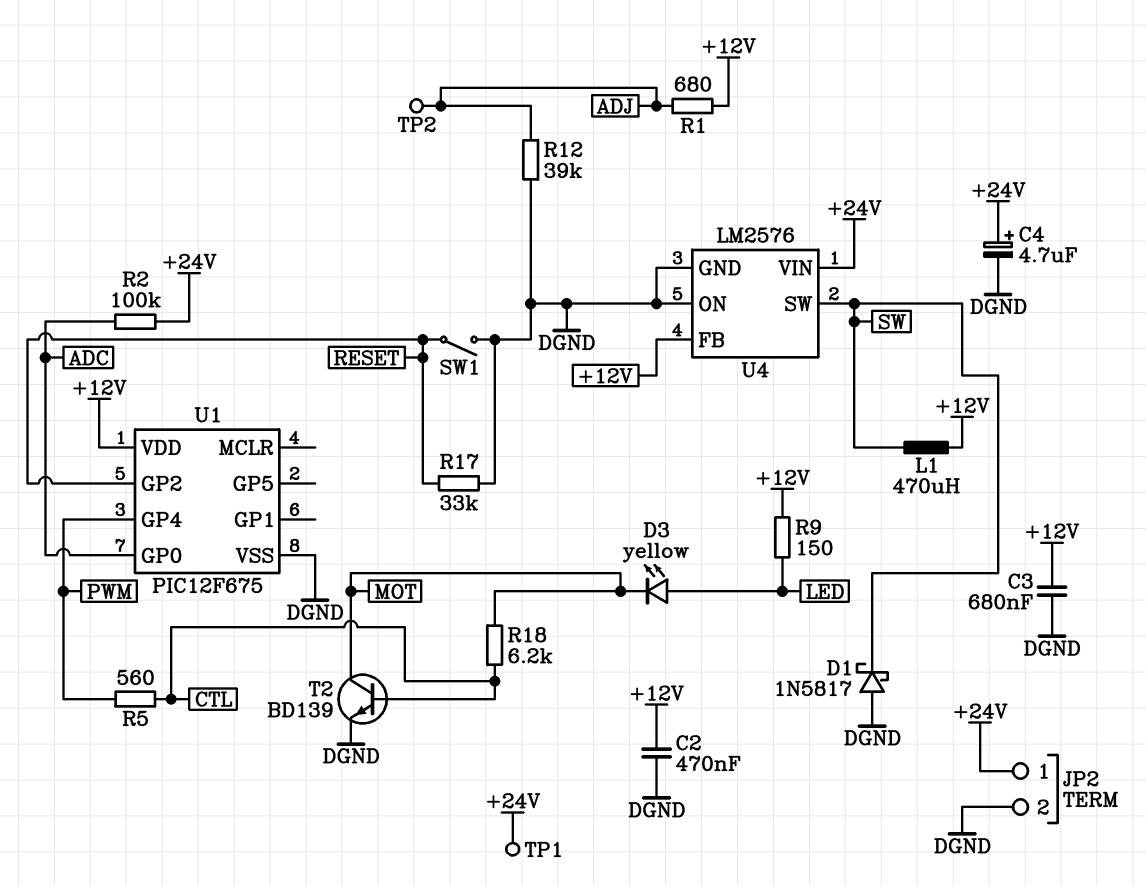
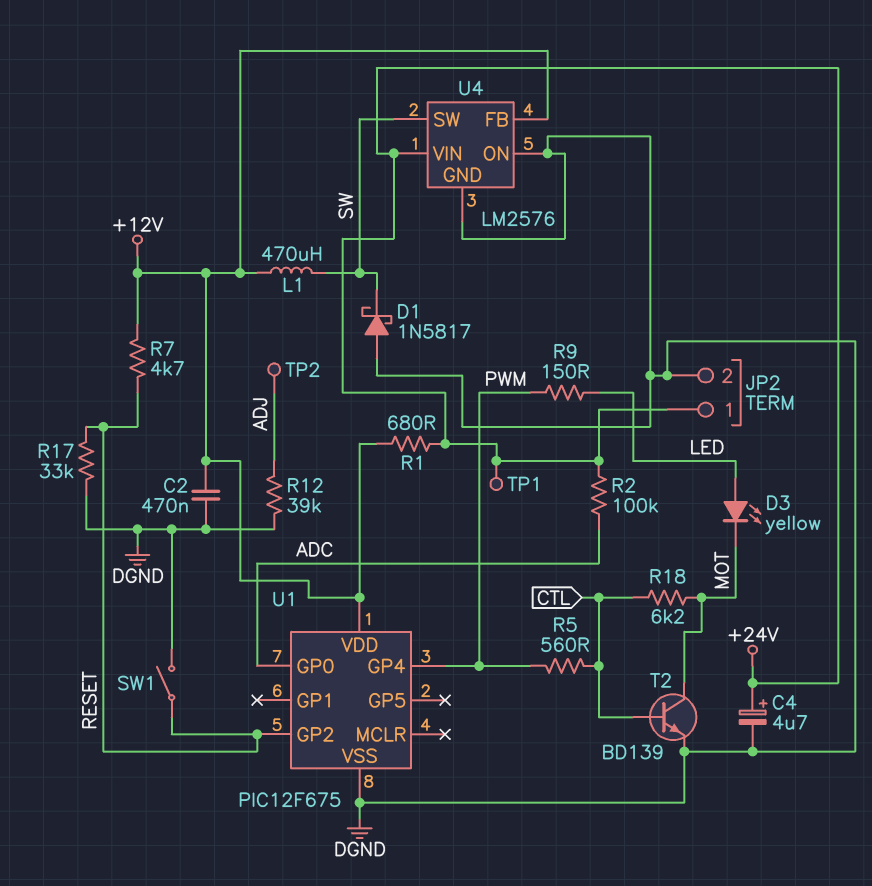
C3: 680nF (+12V, DGND) -> none
R1: 680 (+12V, ADJ) -> 680 (+12V, +24V)
R7: none -> 4.7k (+12V, RESET)
R9: 150 (+12V, LED) -> 150 (LED, PWM)

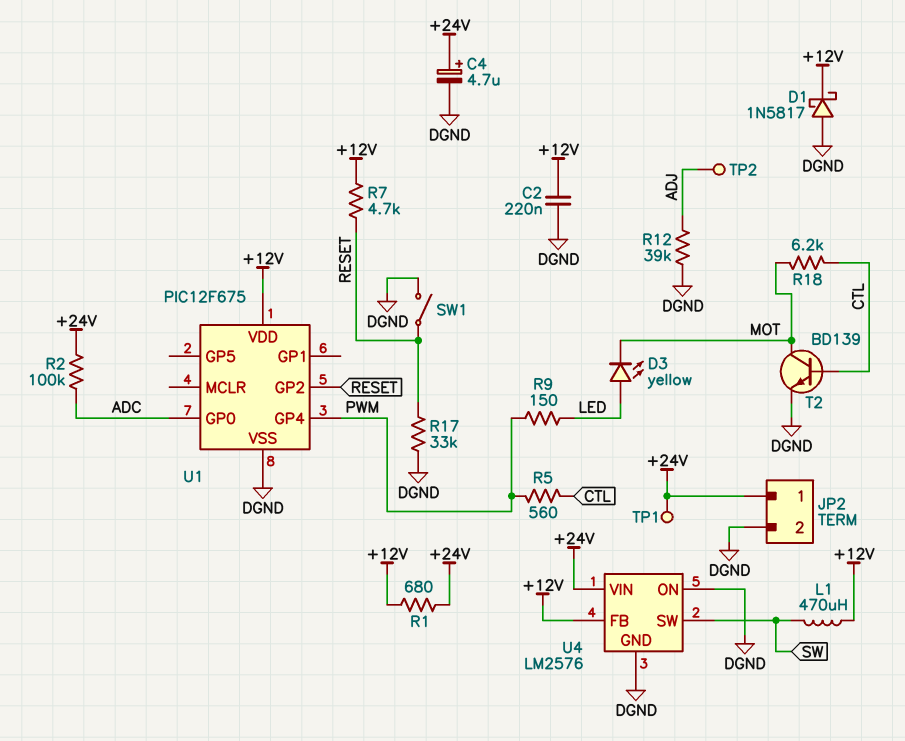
C2: 470nF (+12V, DGND) -> 220nF (+12V, DGND)
D1: schottky 1N5817 (A DGND, K SW) -> schottky 1N5817 (A DGND, K +12V)

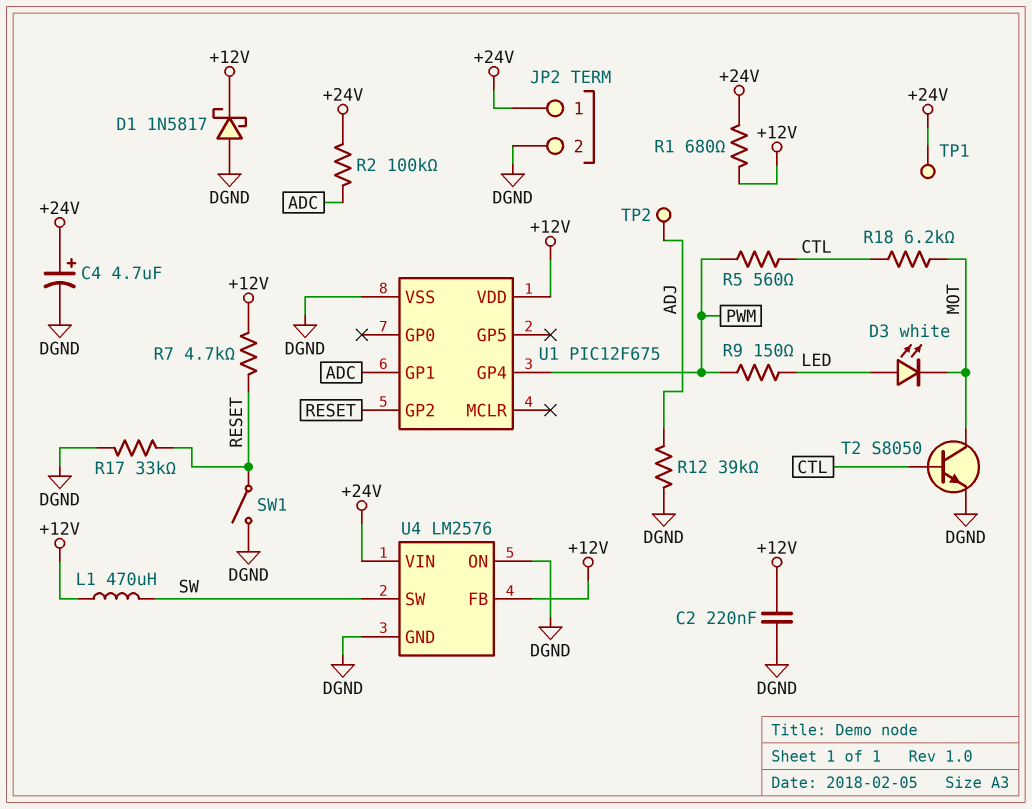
D3: LED yellow (A LED, K MOT) -> LED white (A LED, K MOT)
T2: NPN BD139 (B CTL, C MOT, E DGND) -> NPN S8050 (B CTL, C MOT, E DGND)
U1 pin GP0: ADC -> none
U1 pin GP1: none -> ADC

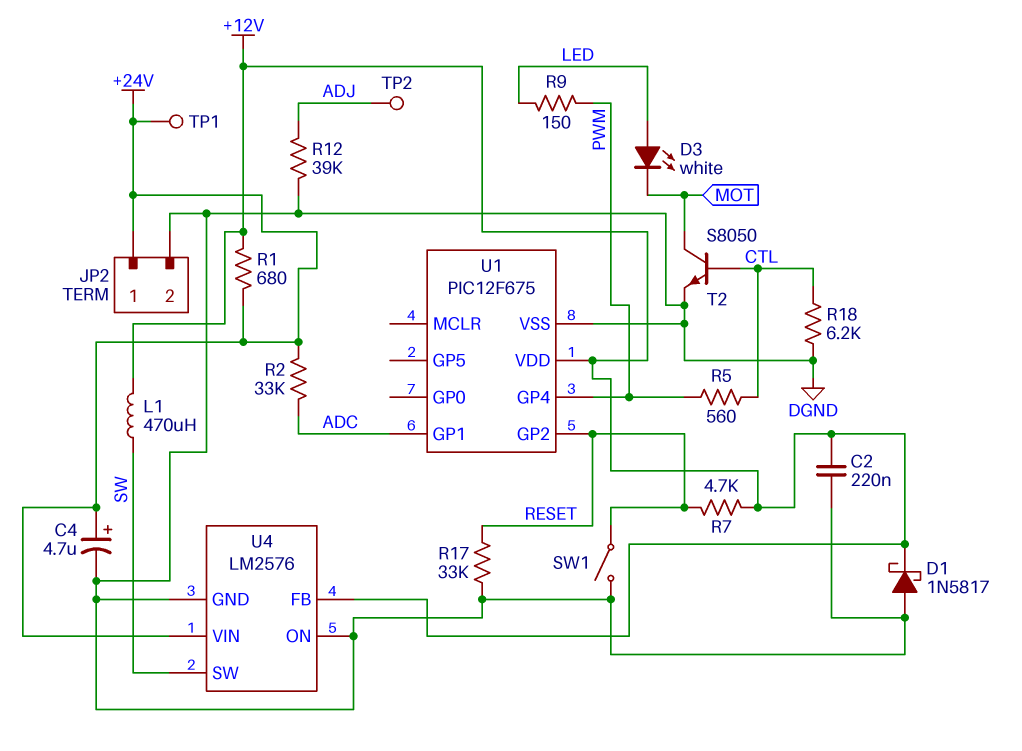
R2: 100k (+24V, ADC) -> 33k (+24V, ADC)
R18: 6.2k (CTL, MOT) -> 6.2k (CTL, DGND)

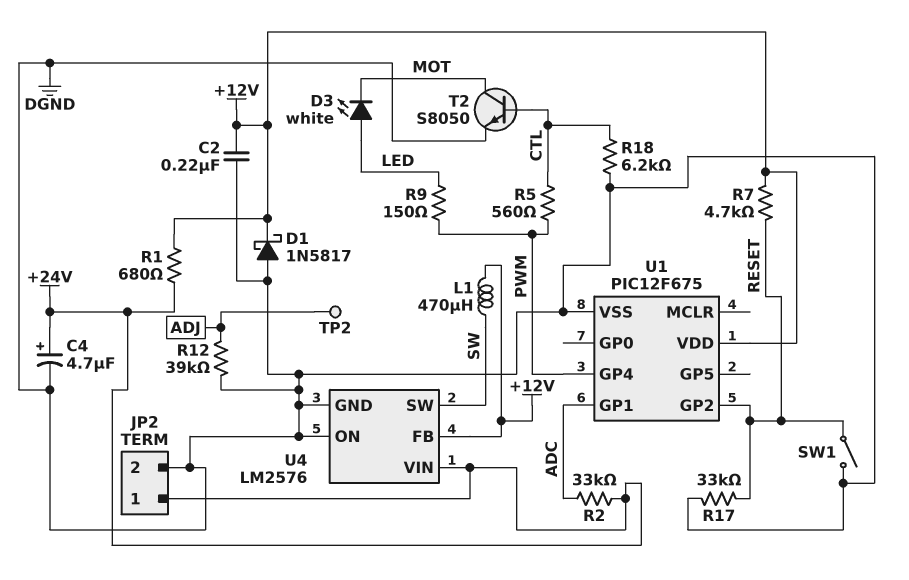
TP1: test point (+24V) -> none

